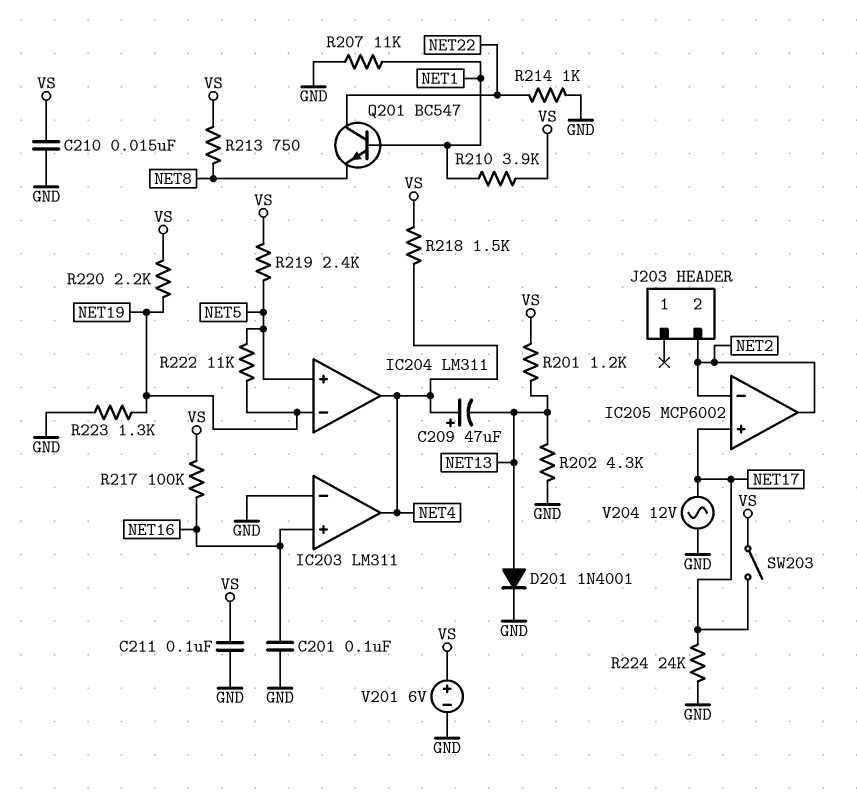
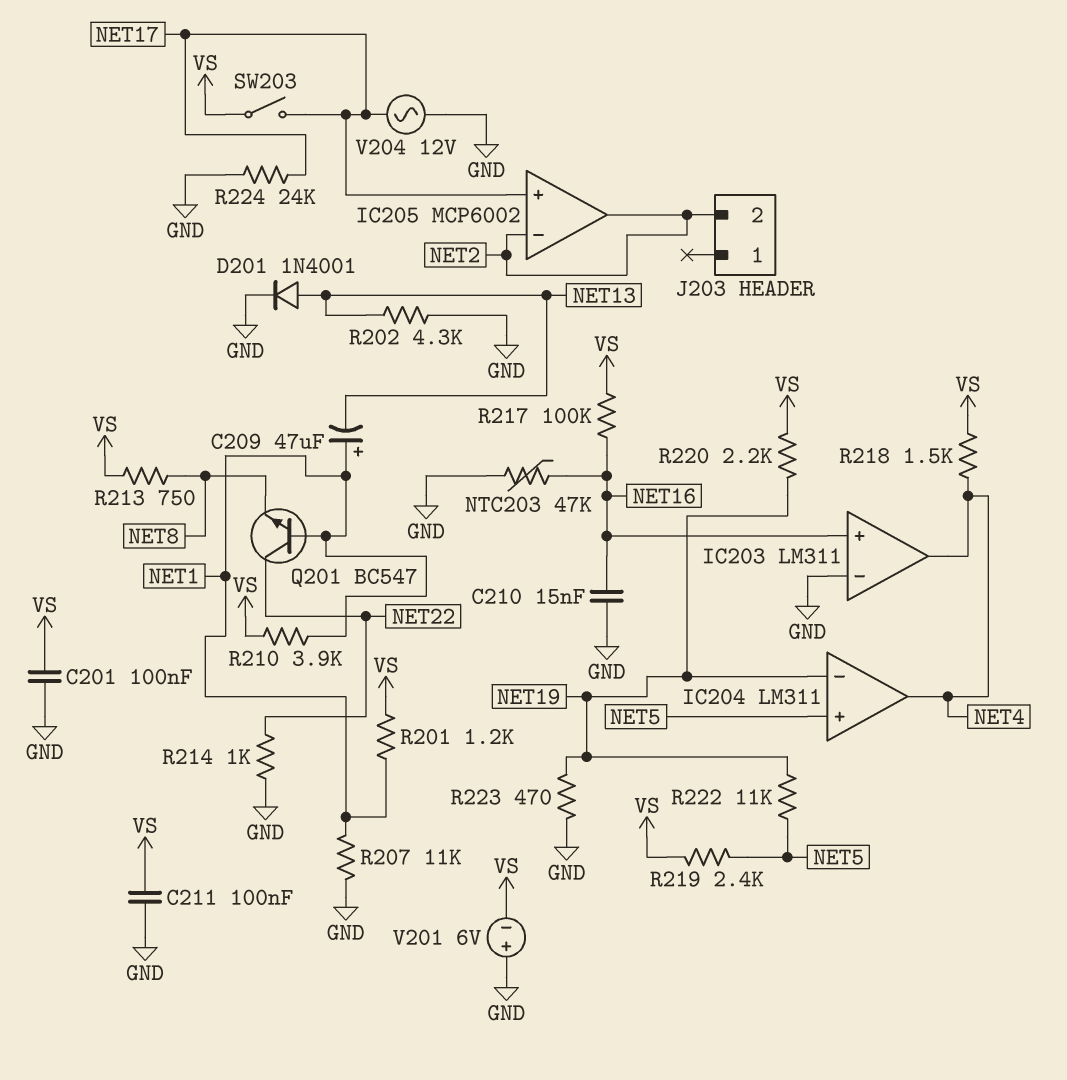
C201: 100nF (GND, NET16) -> 100nF (GND, VS)
C209: 47uF (plus NET4, minus NET13) -> 47uF (plus NET1, minus NET13)
C210: 15nF (GND, VS) -> 15nF (GND, NET16)
NTC203: none -> 47k (GND, NET16)
R201: 1.2k (NET13, VS) -> 1.2k (NET1, VS)
R223: 1.3k (GND, NET19) -> 470 (GND, NET19)
V201: 6V (plus VS, minus GND) -> 6V (plus GND, minus VS)

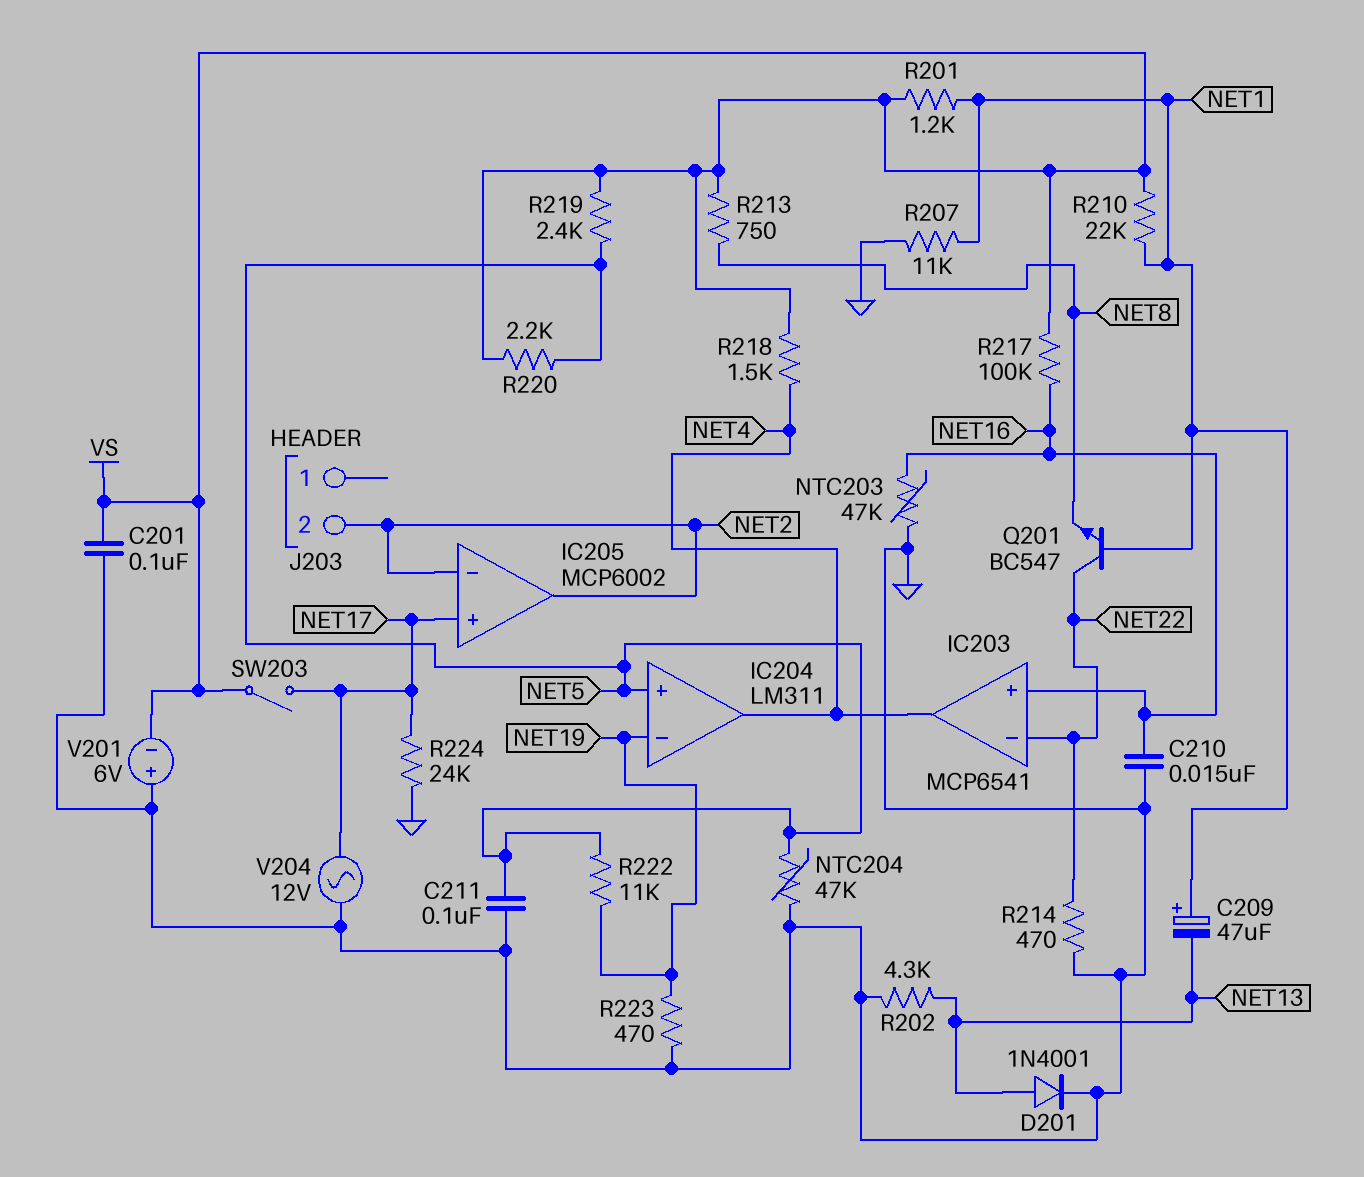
C211: 100nF (GND, VS) -> 100nF (GND, NET5)
IC203: LM311 -> MCP6541
IC203 pin in-: GND -> NET22
NTC204: none -> 47k (GND, NET5)
R210: 3.9k (NET1, VS) -> 22k (NET1, VS)
R214: 1k (GND, NET22) -> 470 (GND, NET22)
R220: 2.2k (NET19, VS) -> 2.2k (NET5, VS)

